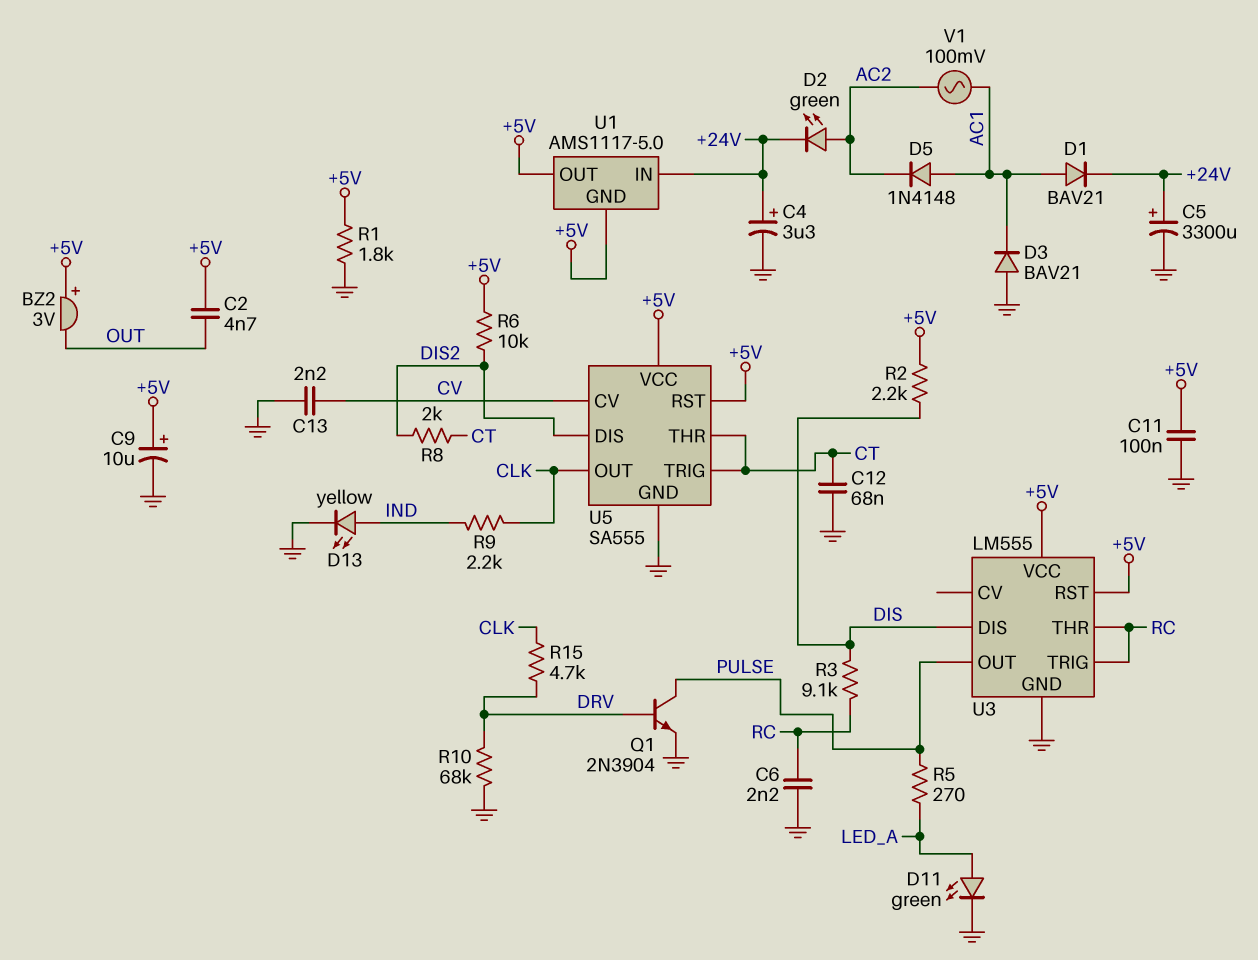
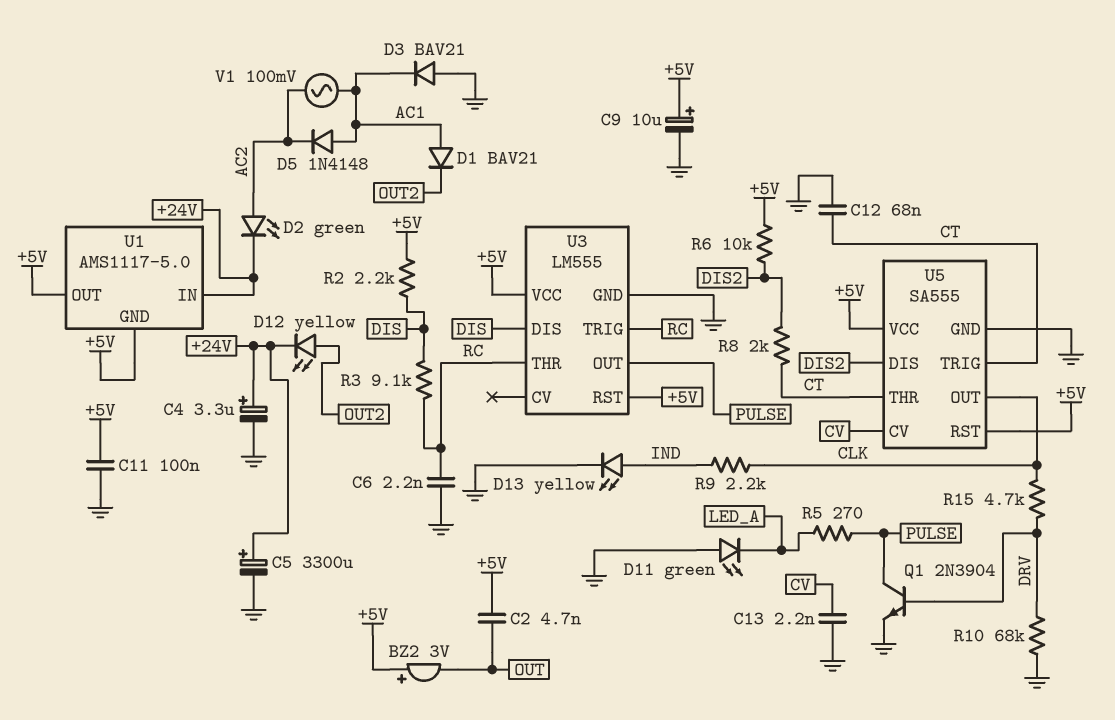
D1: diode BAV21 (A AC1, K +24V) -> diode BAV21 (A AC1, K OUT2)
D11: LED green (A LED_A, K GND) -> LED green (A GND, K LED_A)
D12: none -> LED yellow (A OUT2, K +24V)
R1: 1.8k (+5V, GND) -> none

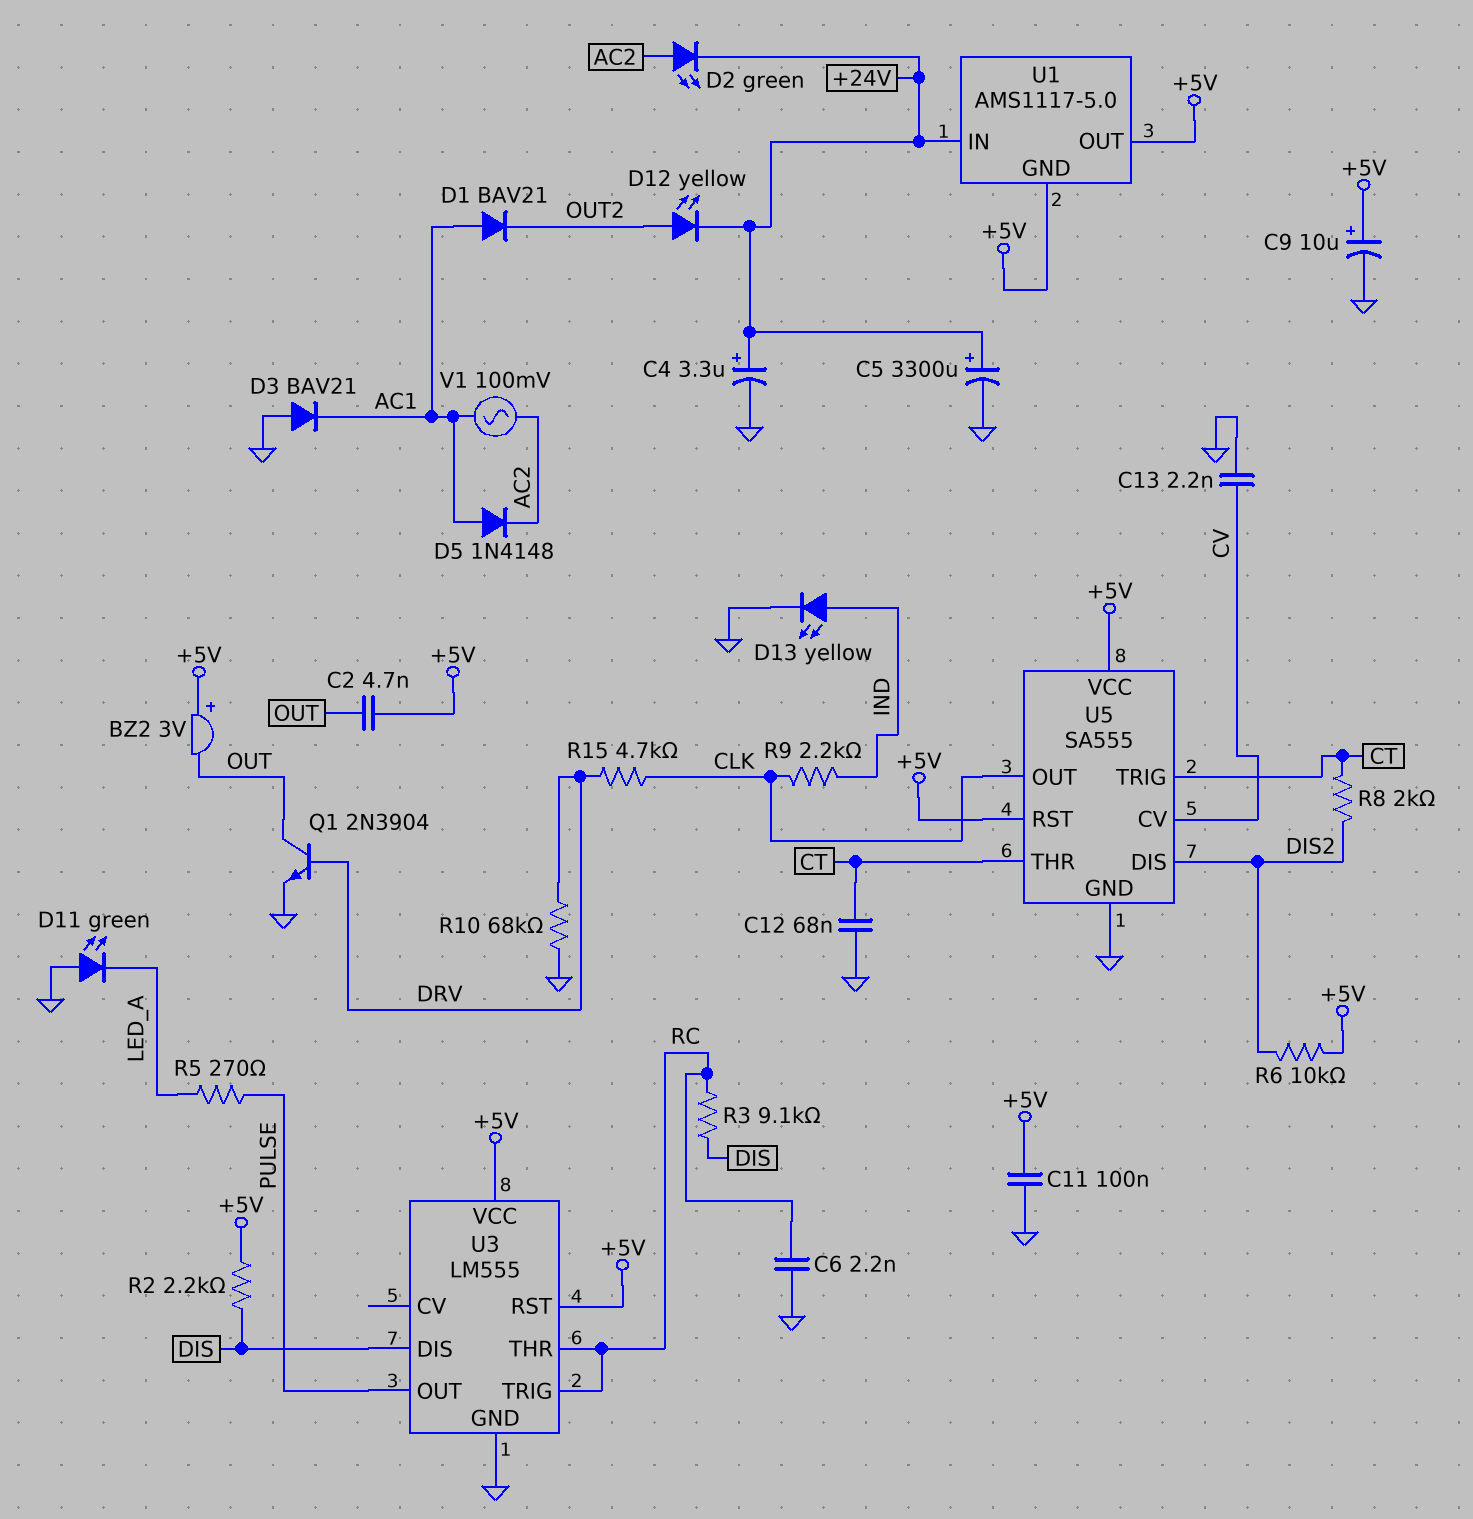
Q1: NPN 2N3904 (B DRV, C PULSE, E GND) -> NPN 2N3904 (B DRV, C OUT, E GND)

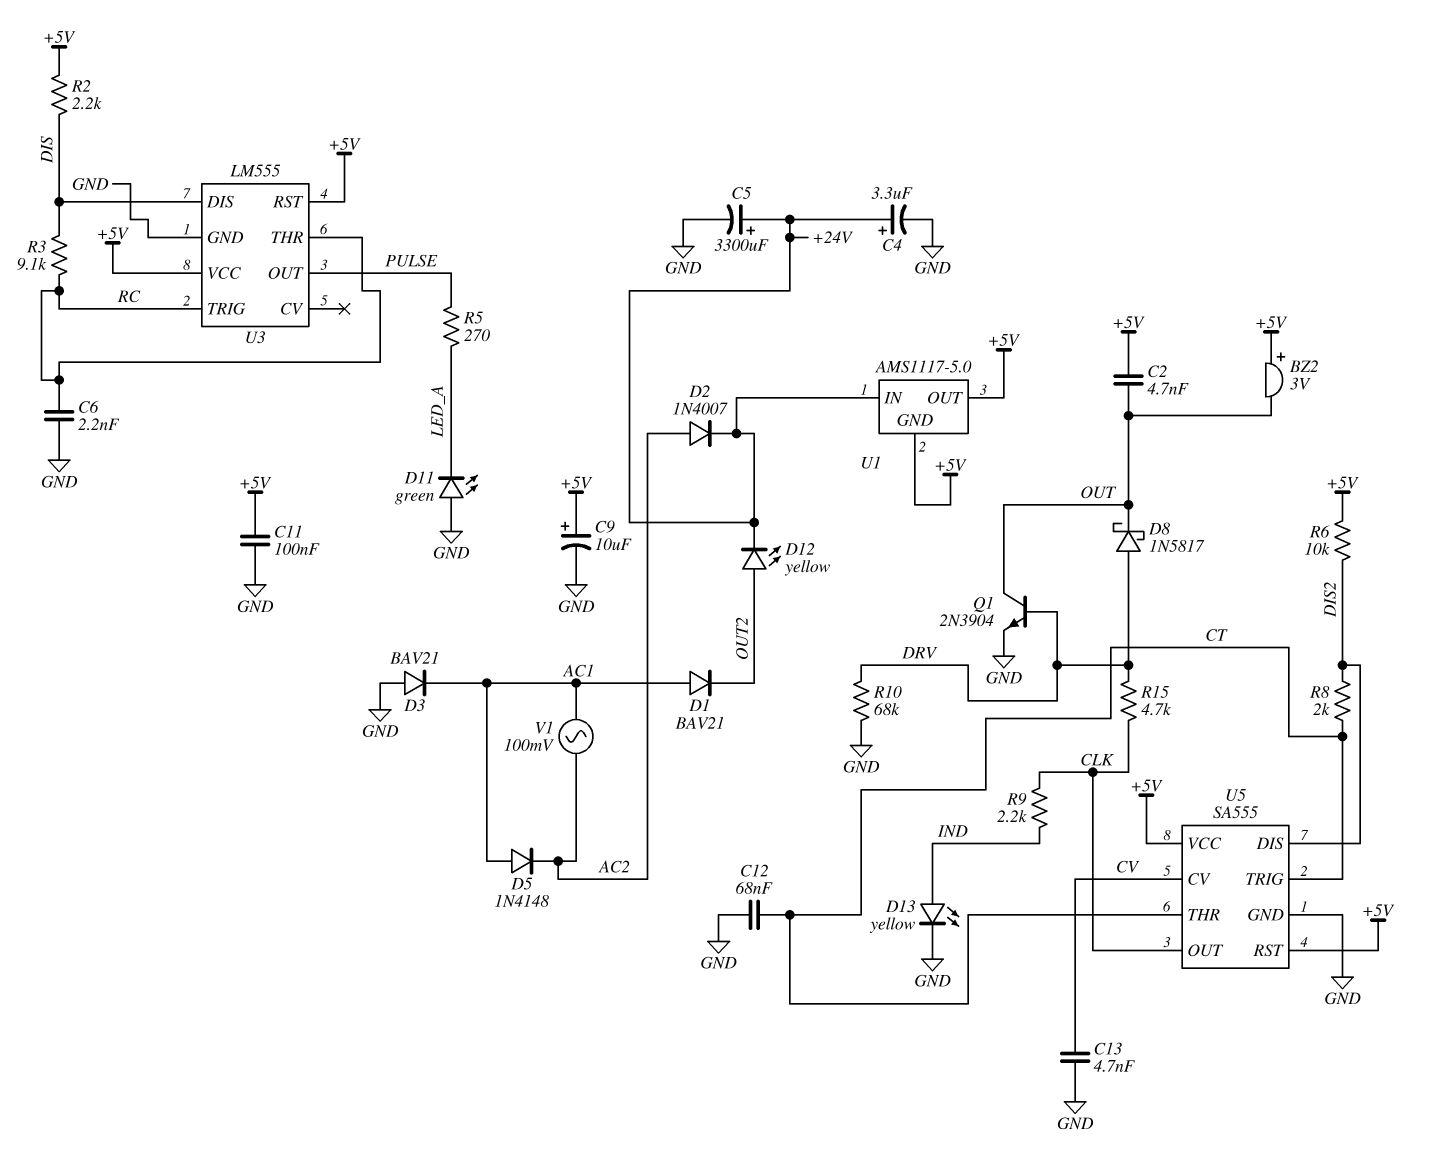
C13: 2.2nF (CV, GND) -> 4.7nF (CV, GND)
D2: LED green (A AC2, K +24V) -> diode 1N4007 (A AC2, K +24V)
D8: none -> schottky 1N5817 (A DRV, K OUT)

